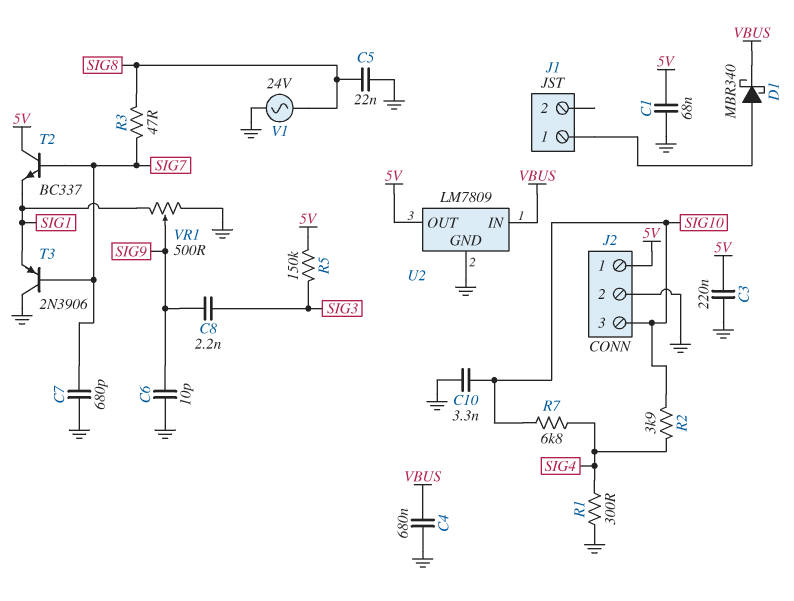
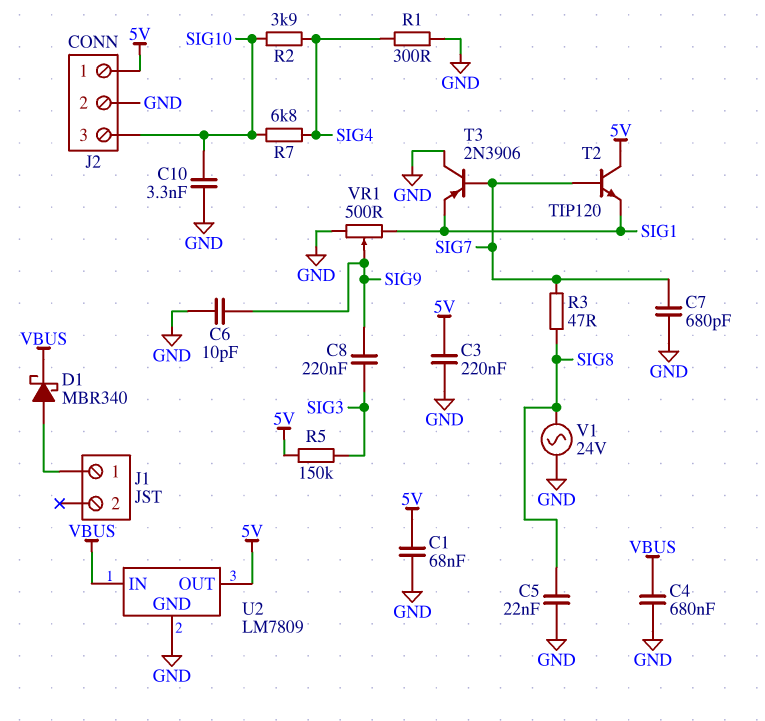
C8: 2.2nF (SIG3, SIG9) -> 220nF (SIG3, SIG9)
T2: NPN BC337 (B SIG7, C 5V, E SIG1) -> NPN TIP120 (B SIG7, C 5V, E SIG1)

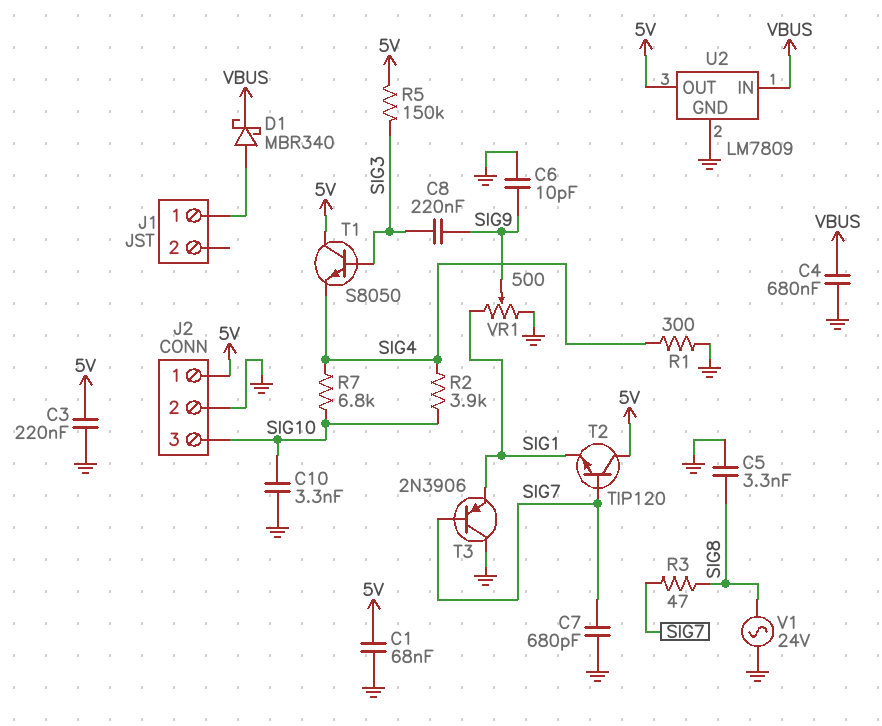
C5: 22nF (GND, SIG8) -> 3.3nF (GND, SIG8)
T1: none -> NPN S8050 (B SIG3, C 5V, E SIG4)

